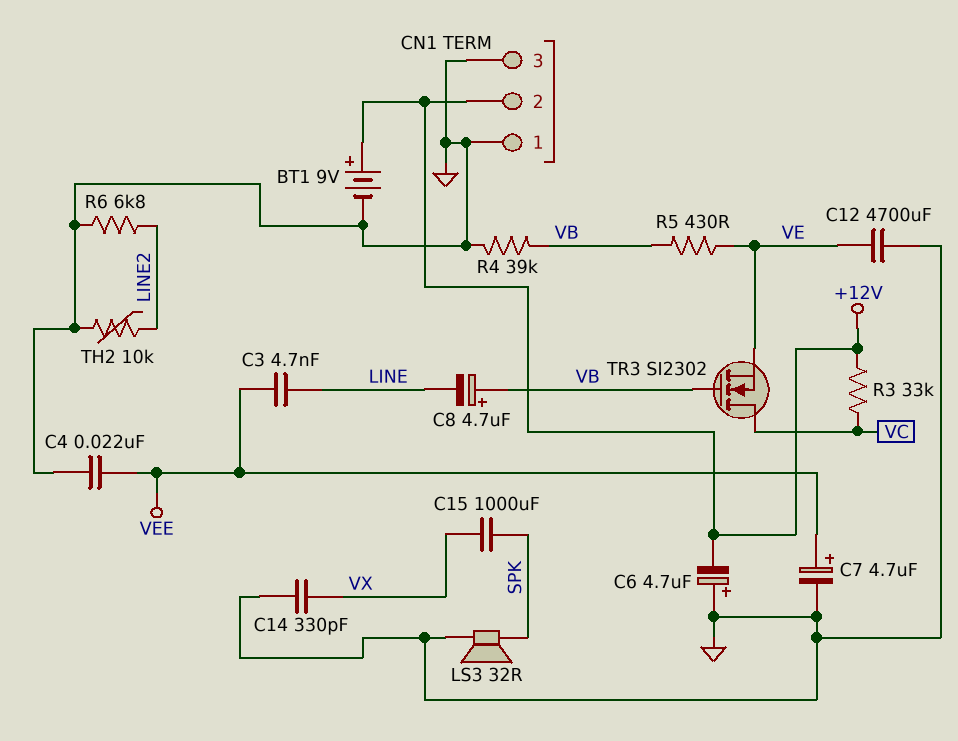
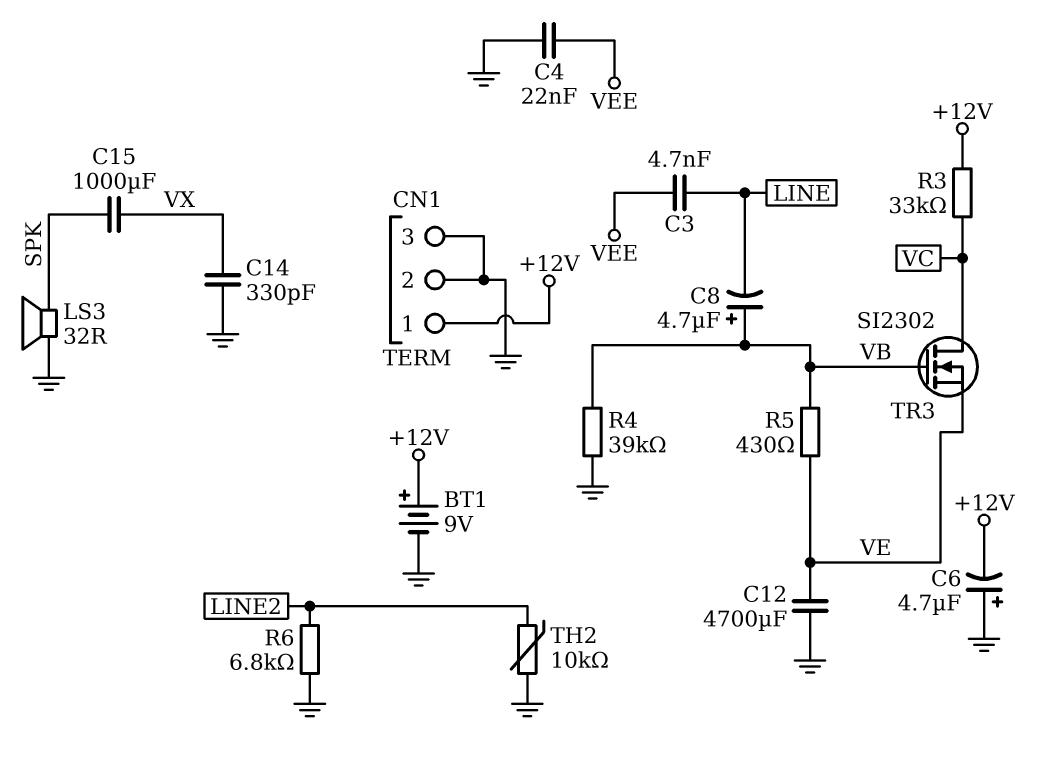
C7: 4.7uF (plus VEE, minus GND) -> none
CN1 pin 1: GND -> +12V
CN1 pin 2: +12V -> GND

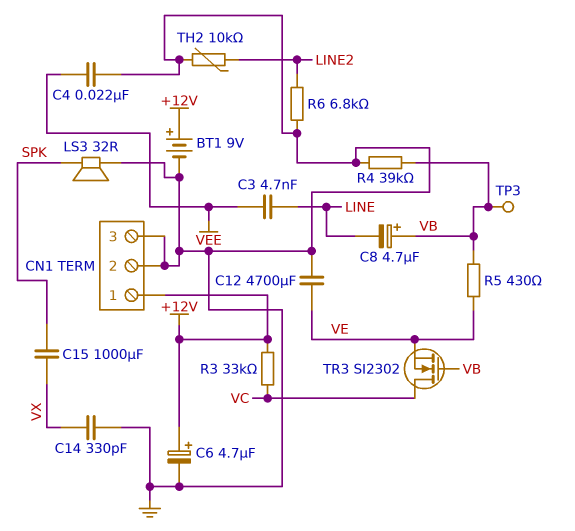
C6: 4.7uF (plus GND, minus +12V) -> 4.7uF (plus +12V, minus GND)
TP3: none -> test point (VB)

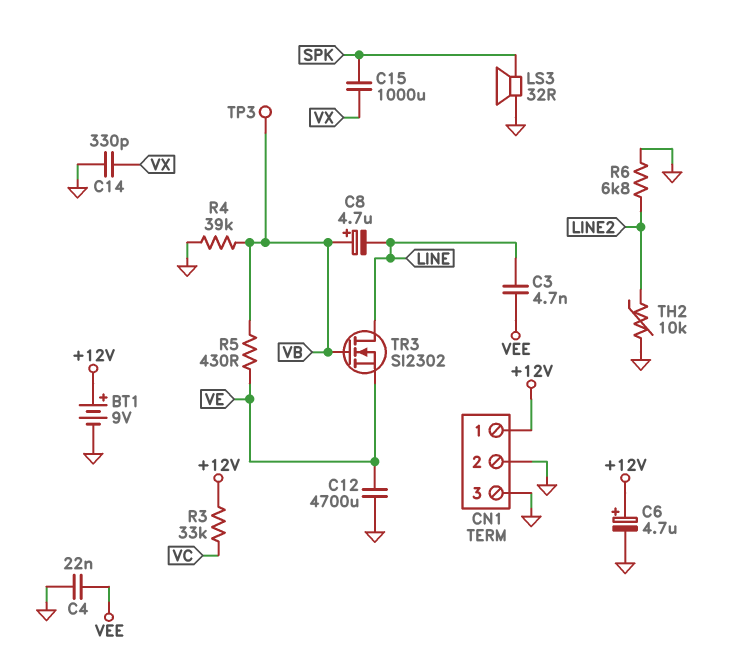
TR3: NMOS SI2302 (G VB, D VC, S VE) -> NMOS SI2302 (G VB, D LINE, S VE)

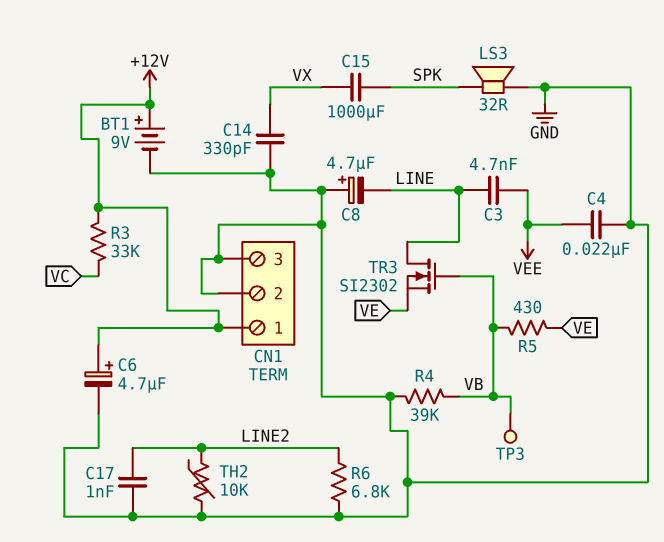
C8: 4.7uF (plus VB, minus LINE) -> 4.7uF (plus GND, minus LINE)
C12: 4700uF (GND, VE) -> none
C17: none -> 1nF (GND, LINE2)

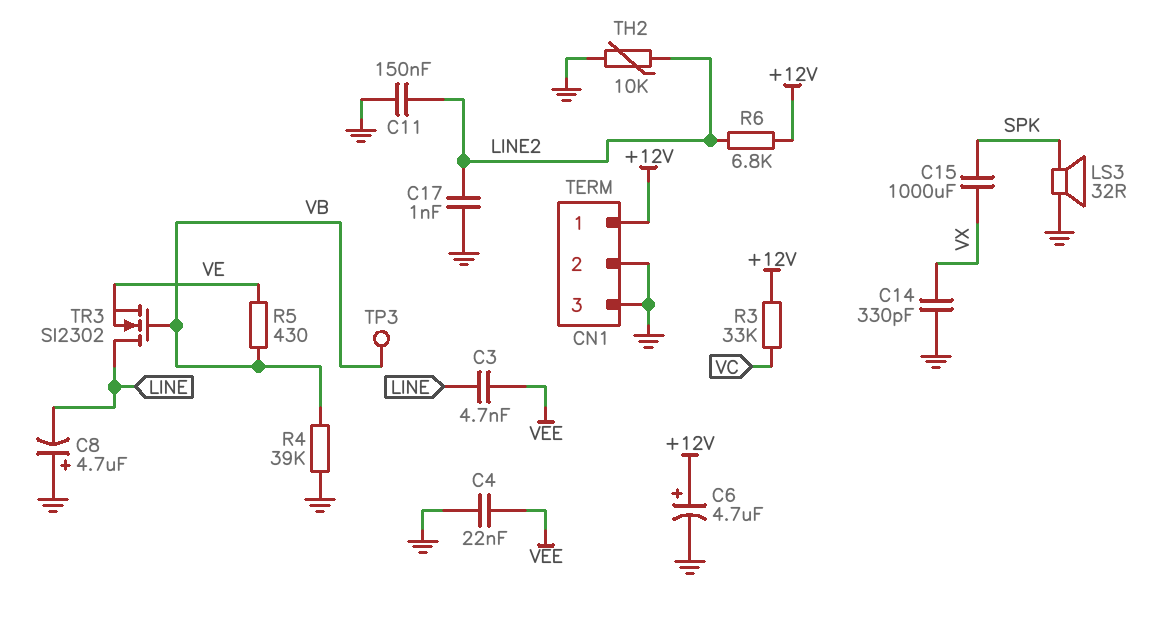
BT1: 9V (plus +12V, minus GND) -> none
C11: none -> 150nF (GND, LINE2)
R6: 6.8k (GND, LINE2) -> 6.8k (+12V, LINE2)

